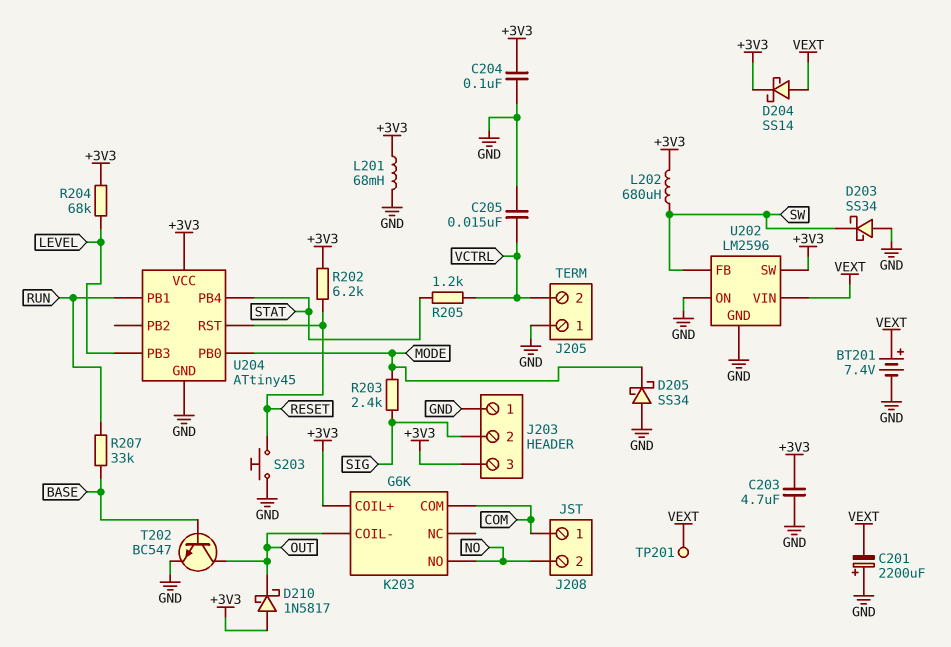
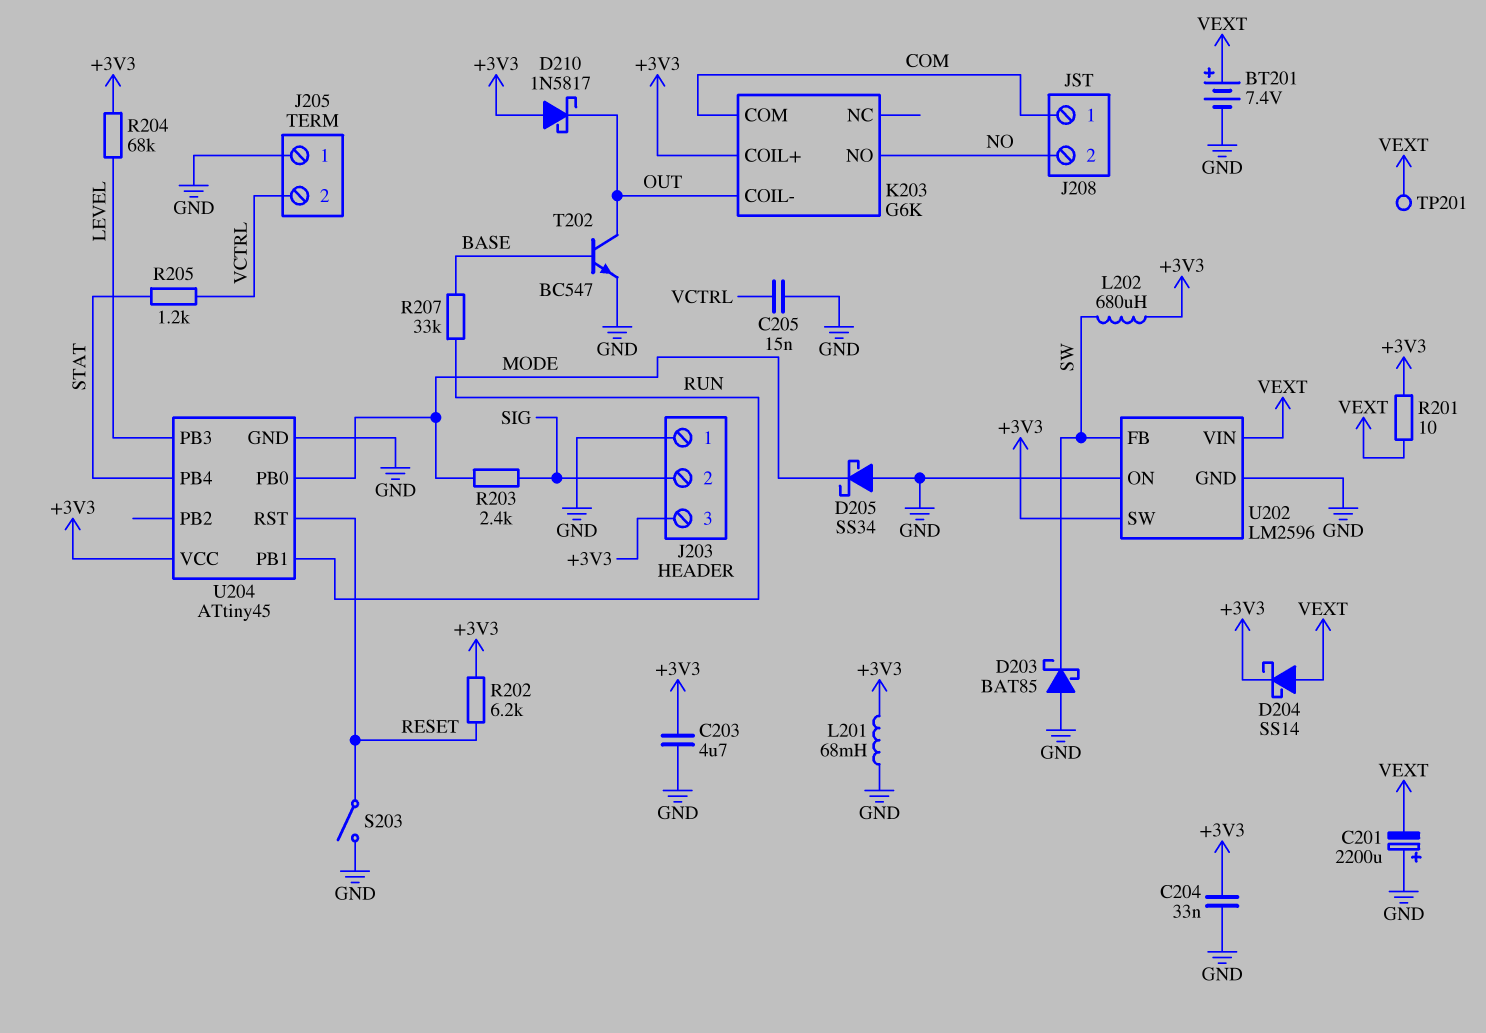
C204: 100nF (+3V3, GND) -> 33nF (+3V3, GND)
D203: schottky SS34 (A GND, K SW) -> schottky BAT85 (A GND, K SW)
R201: none -> 10 (+3V3, VEXT)
S203: button (GND, RESET) -> switch (GND, RESET)

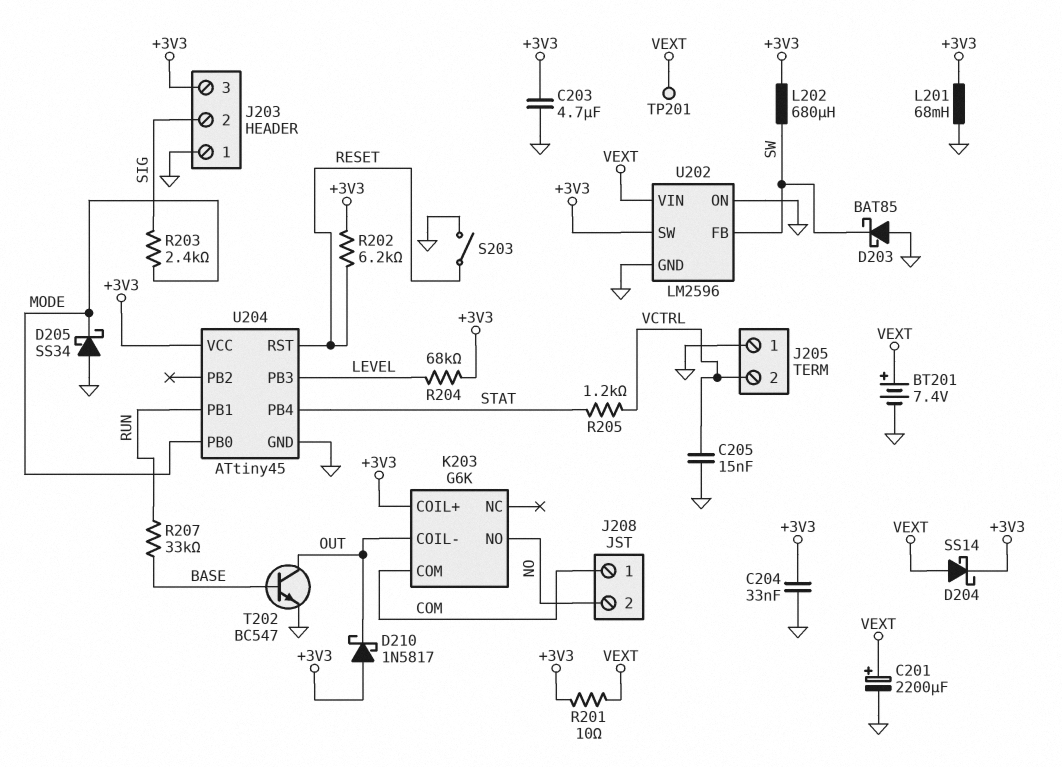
C201: 2200uF (plus GND, minus VEXT) -> 2200uF (plus VEXT, minus GND)

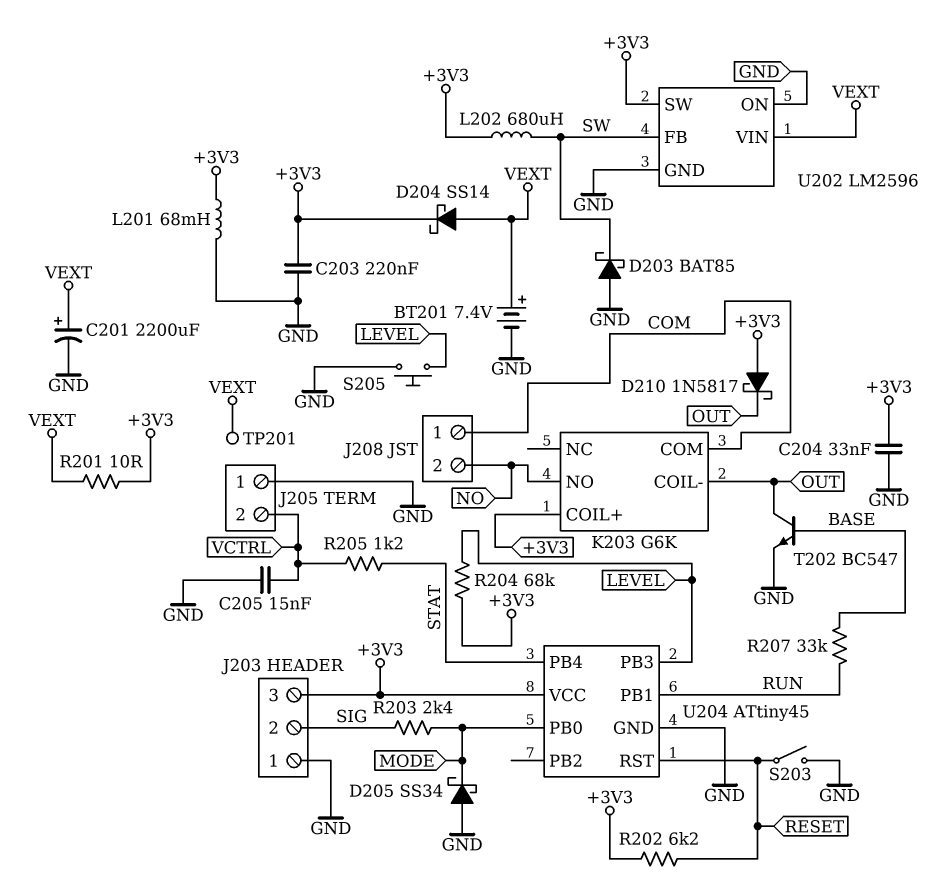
C203: 4.7uF (+3V3, GND) -> 220nF (+3V3, GND)
S205: none -> button (GND, LEVEL)

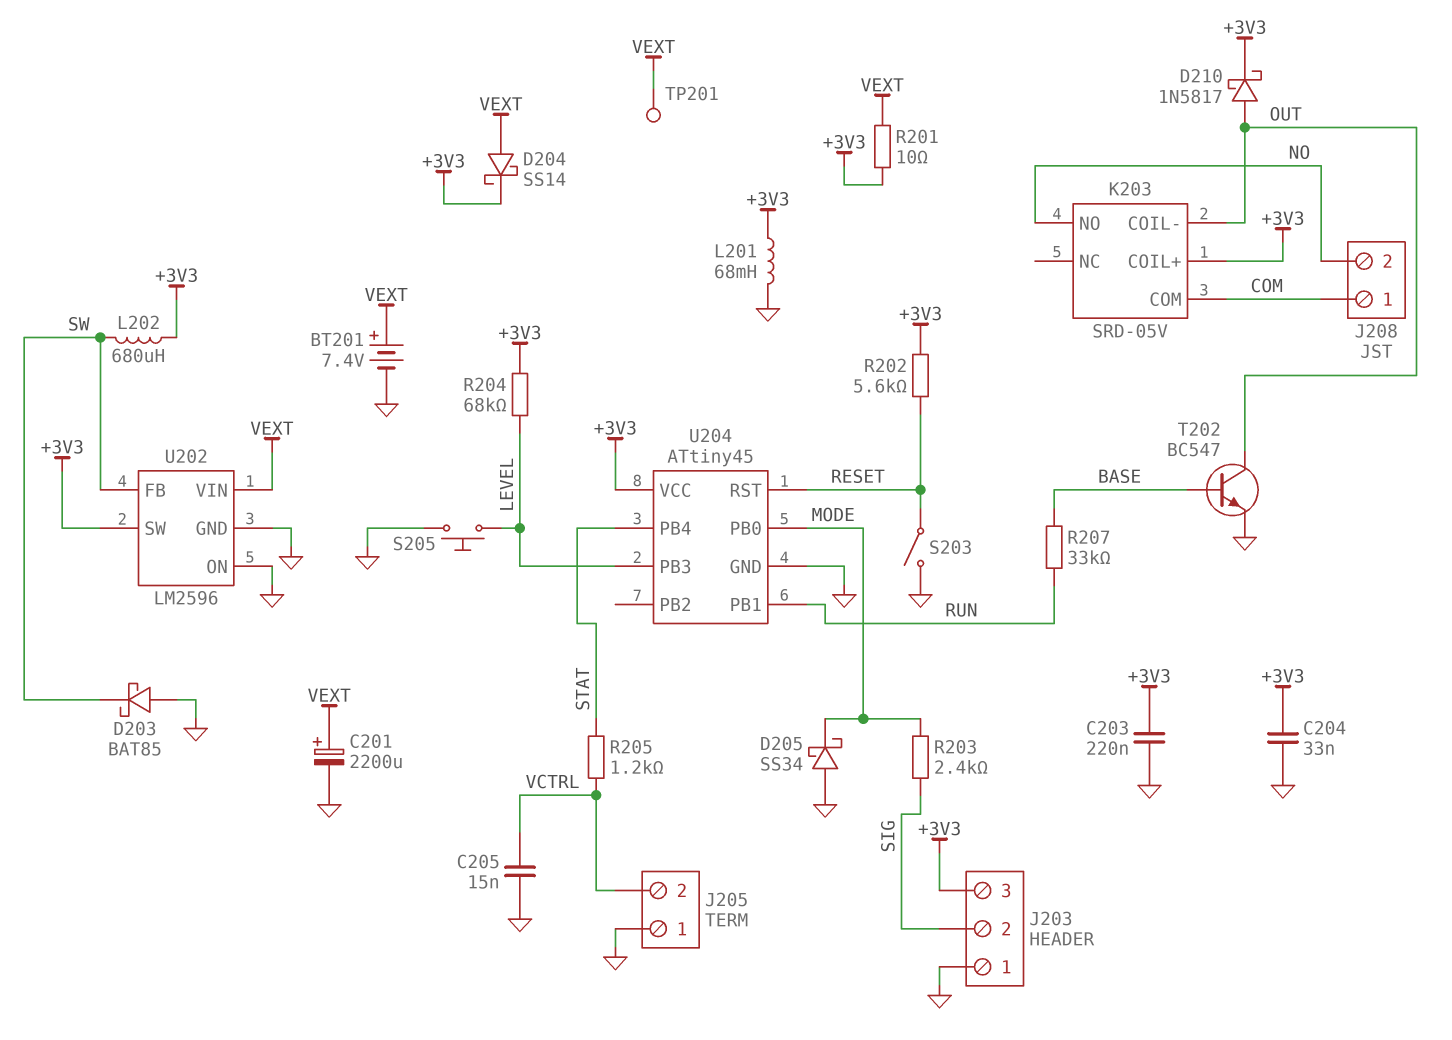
D210: schottky 1N5817 (A +3V3, K OUT) -> schottky 1N5817 (A OUT, K +3V3)
K203: G6K -> SRD-05V
R202: 6.2k (+3V3, RESET) -> 5.6k (+3V3, RESET)

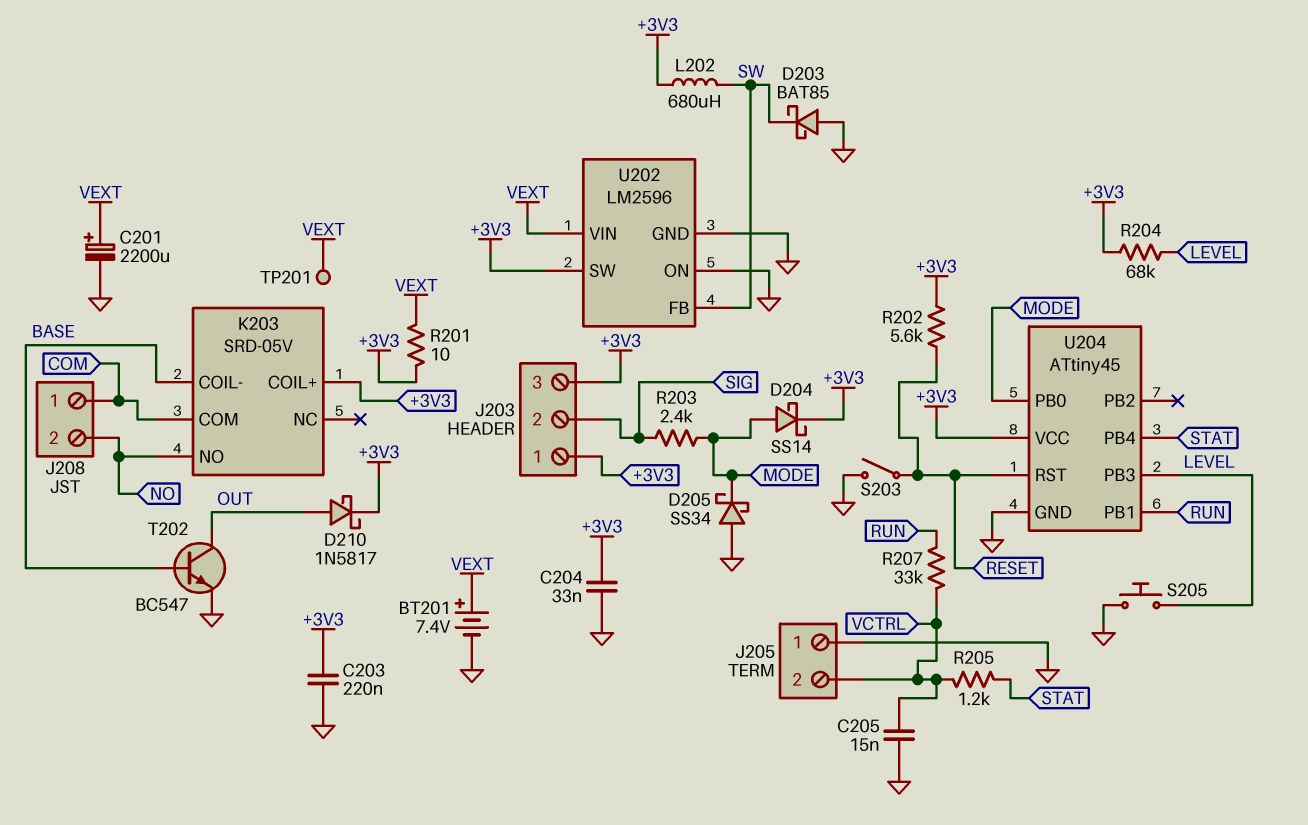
D204: schottky SS14 (A VEXT, K +3V3) -> schottky SS14 (A MODE, K +3V3)
J203 pin 1: GND -> +3V3
K203 pin COIL-: OUT -> BASE
L201: 68mH (+3V3, GND) -> none
R207: 33k (BASE, RUN) -> 33k (RUN, VCTRL)

